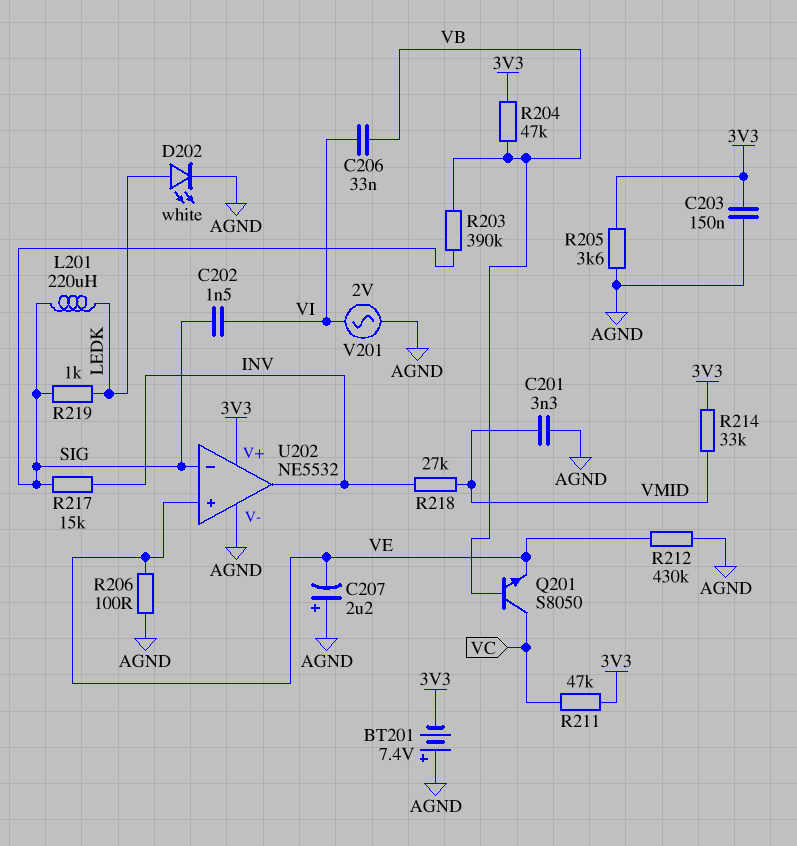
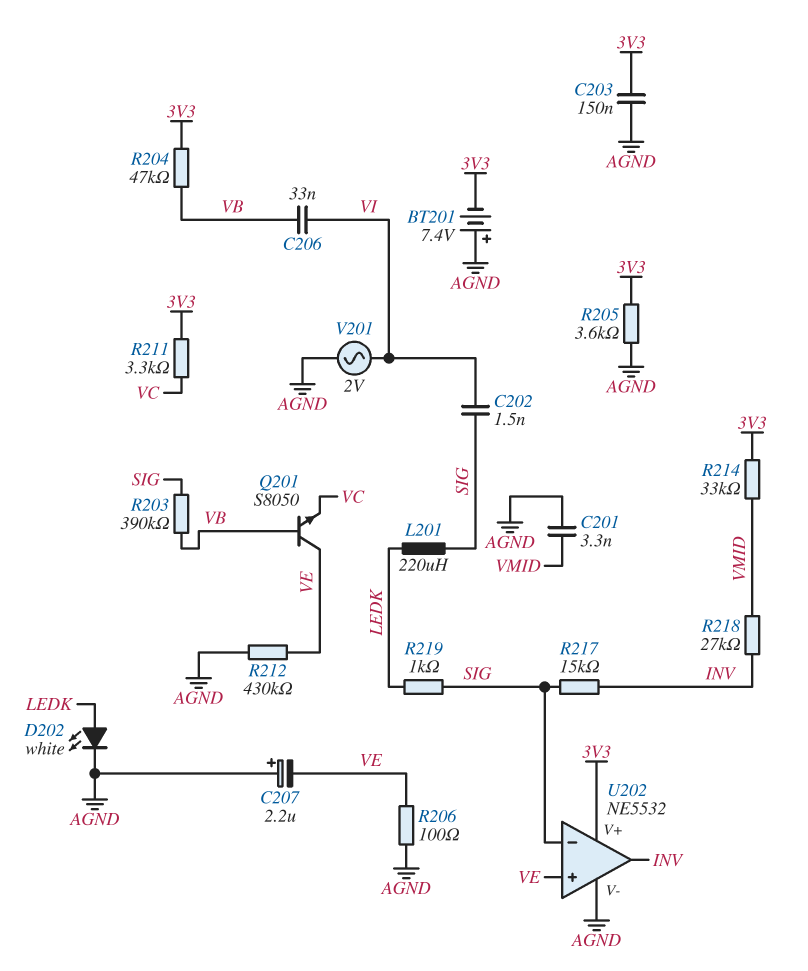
Q201: NPN S8050 (B VB, C VC, E VE) -> NPN S8050 (B VB, C VE, E VC)
R211: 47k (3V3, VC) -> 3.3k (3V3, VC)

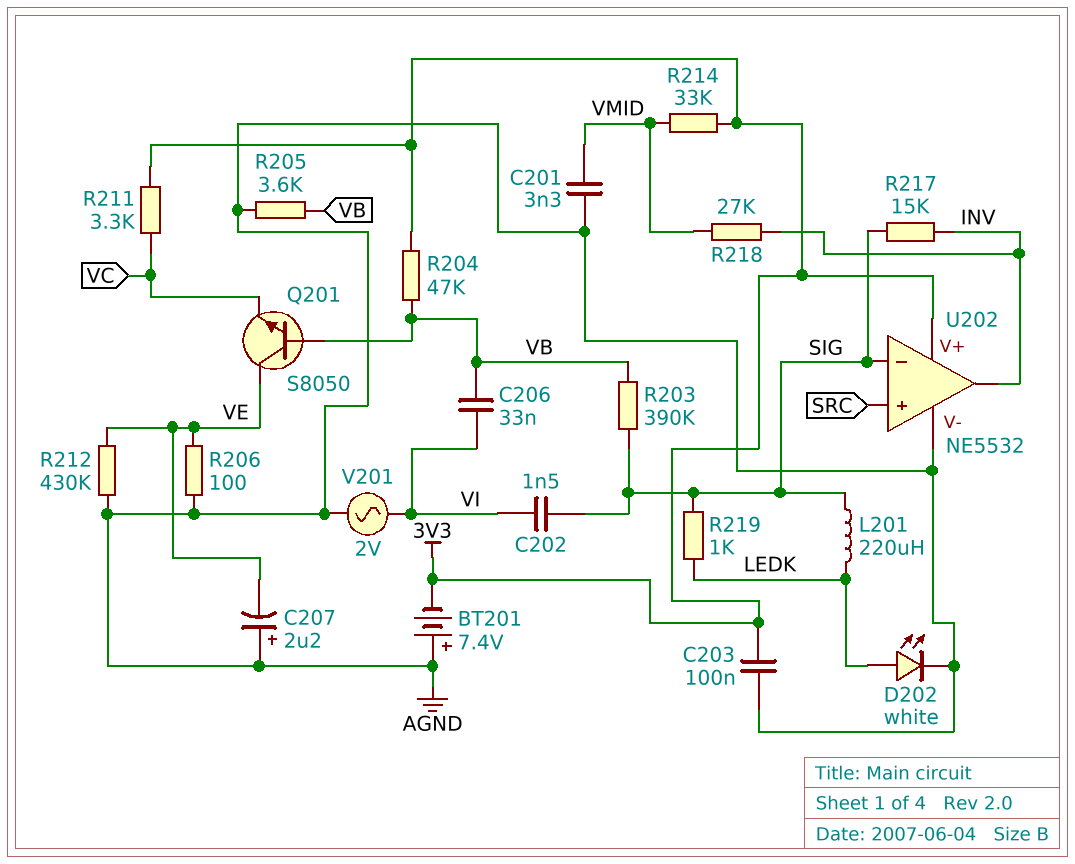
C203: 150nF (3V3, AGND) -> 100nF (3V3, AGND)
R205: 3.6k (3V3, AGND) -> 3.6k (AGND, VB)
U202 pin in+: VE -> SRC

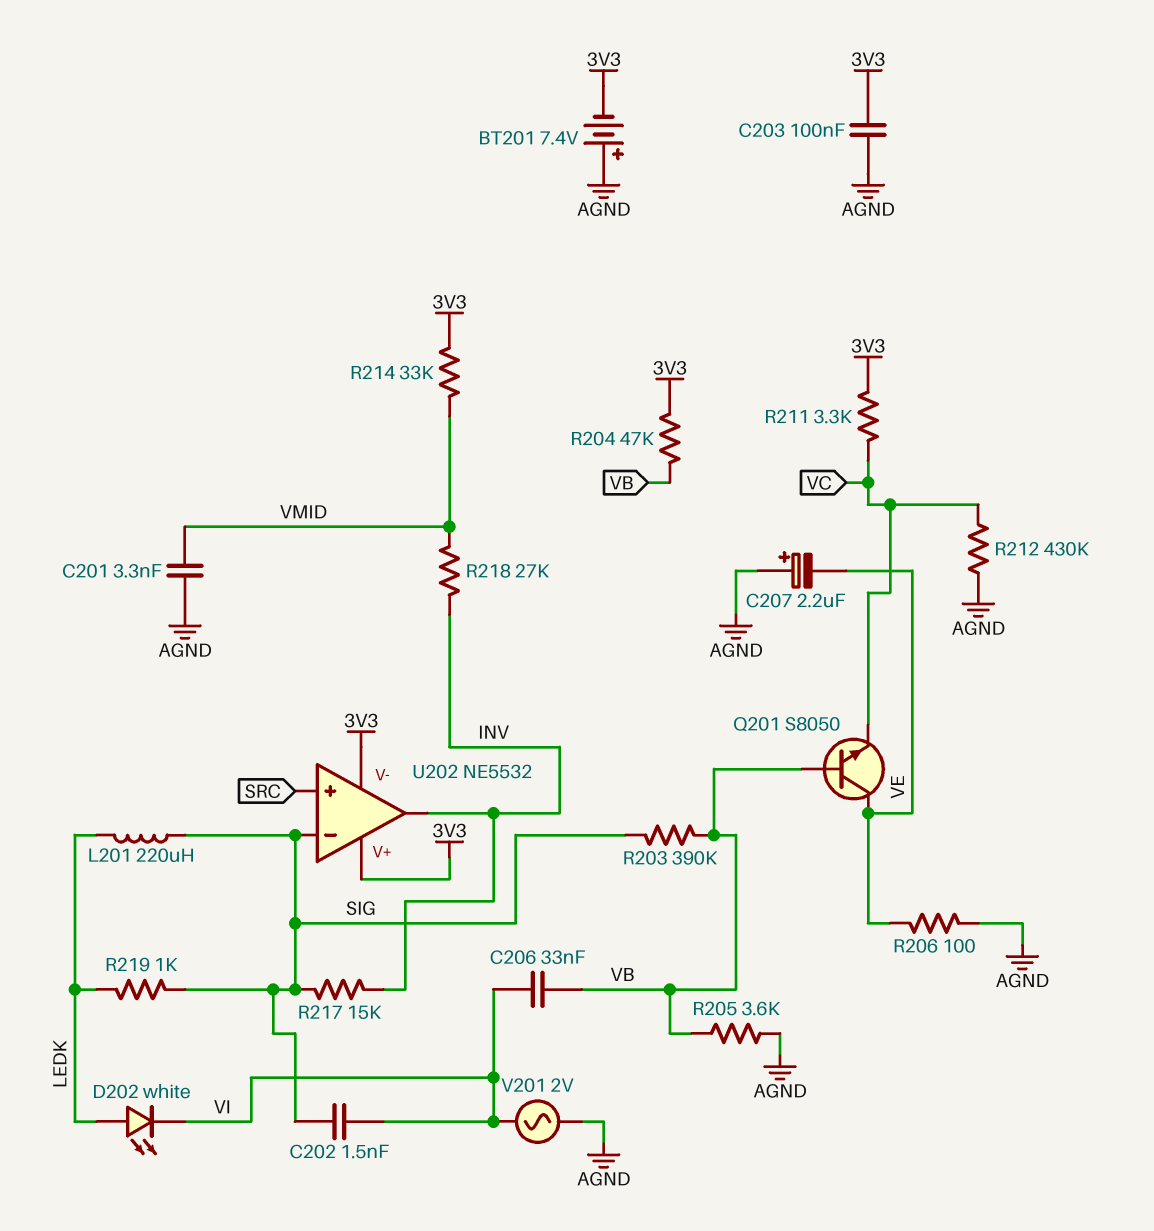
D202: LED white (A LEDK, K AGND) -> LED white (A LEDK, K VI)
R212: 430k (AGND, VE) -> 430k (AGND, VC)
U202 pin V-: AGND -> 3V3

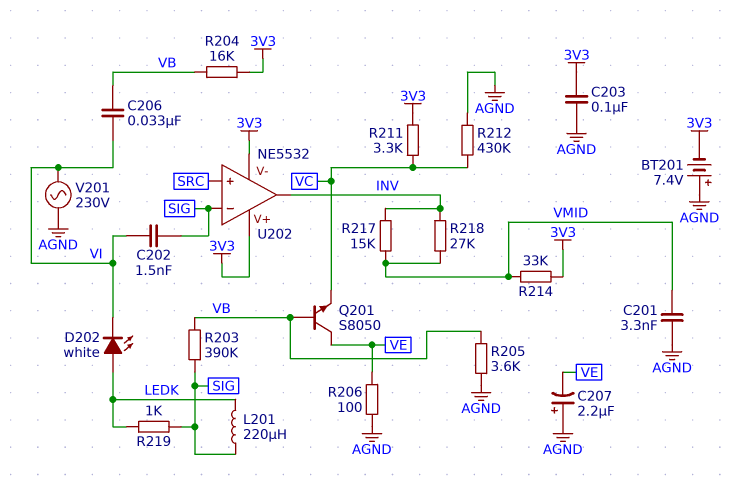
R204: 47k (3V3, VB) -> 16k (3V3, VB)
R217: 15k (INV, SIG) -> 15k (INV, VMID)
V201: AC 2V (AGND, VI) -> AC 230V (AGND, VI)

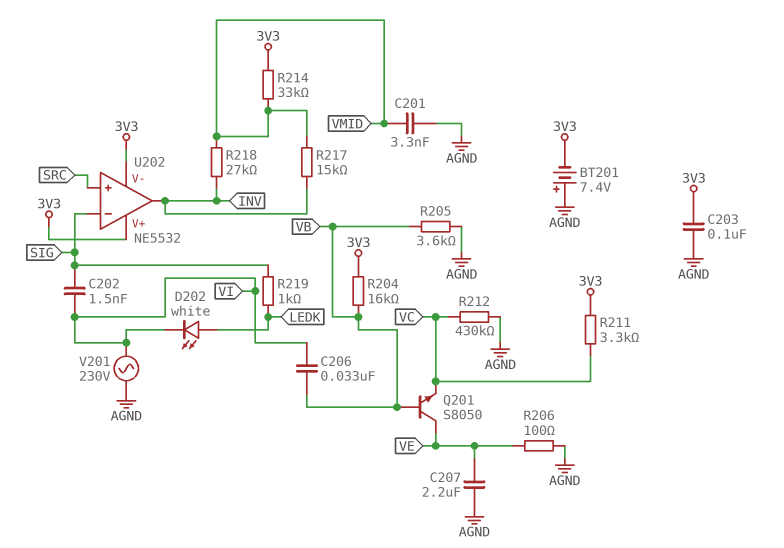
C207: 2.2uF (plus AGND, minus VE) -> 2.2uF (AGND, VE)
L201: 220uH (LEDK, SIG) -> none
R203: 390k (SIG, VB) -> none

